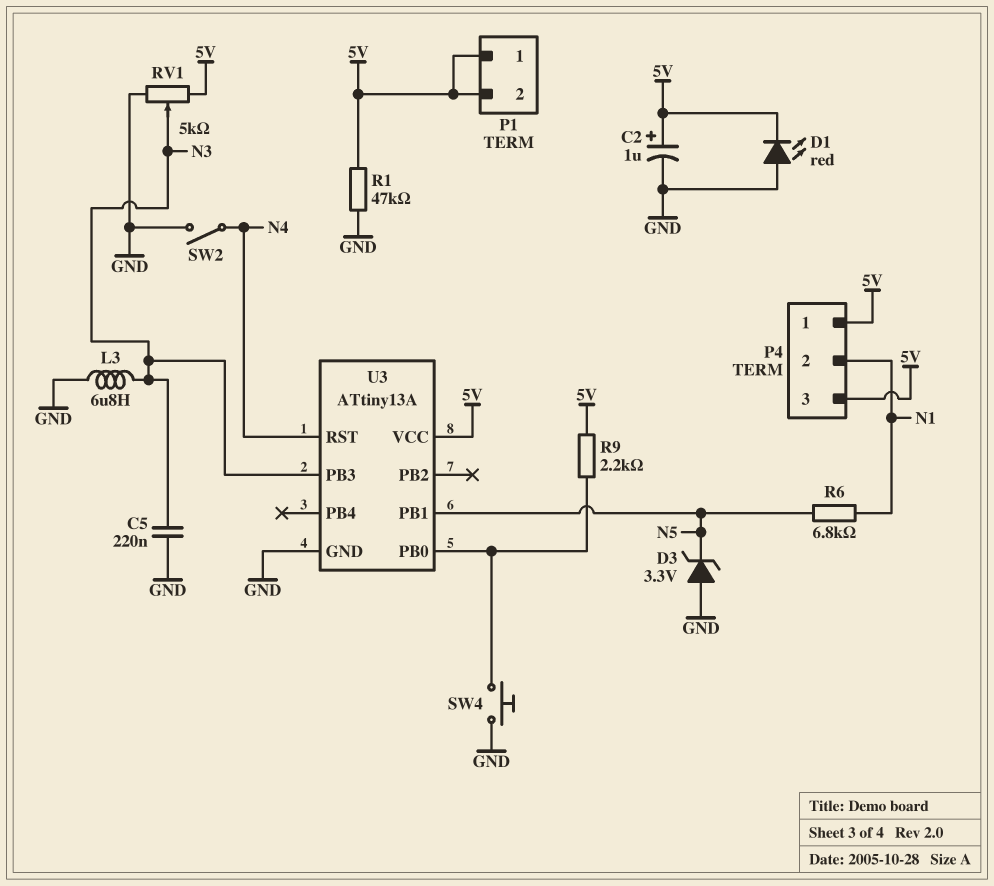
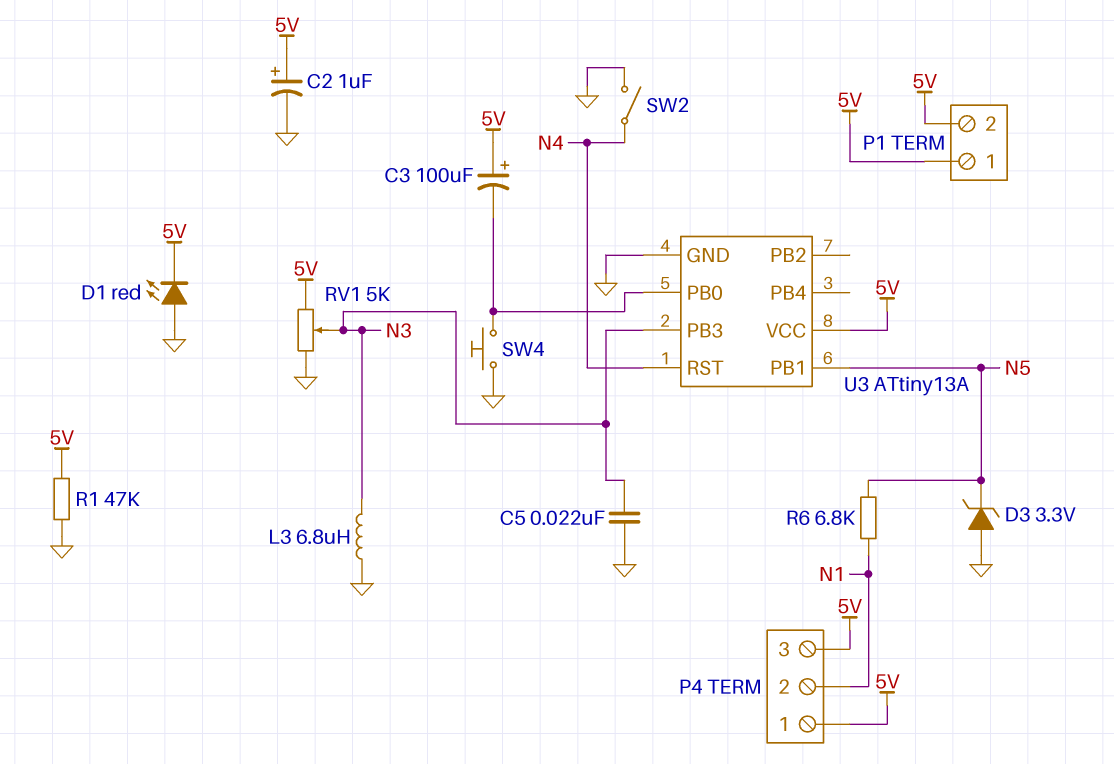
C3: none -> 100uF (plus 5V, minus U3/PB0)
C5: 220nF (GND, N3) -> 22nF (GND, N3)
R9: 2.2k (5V, U3/PB0) -> none

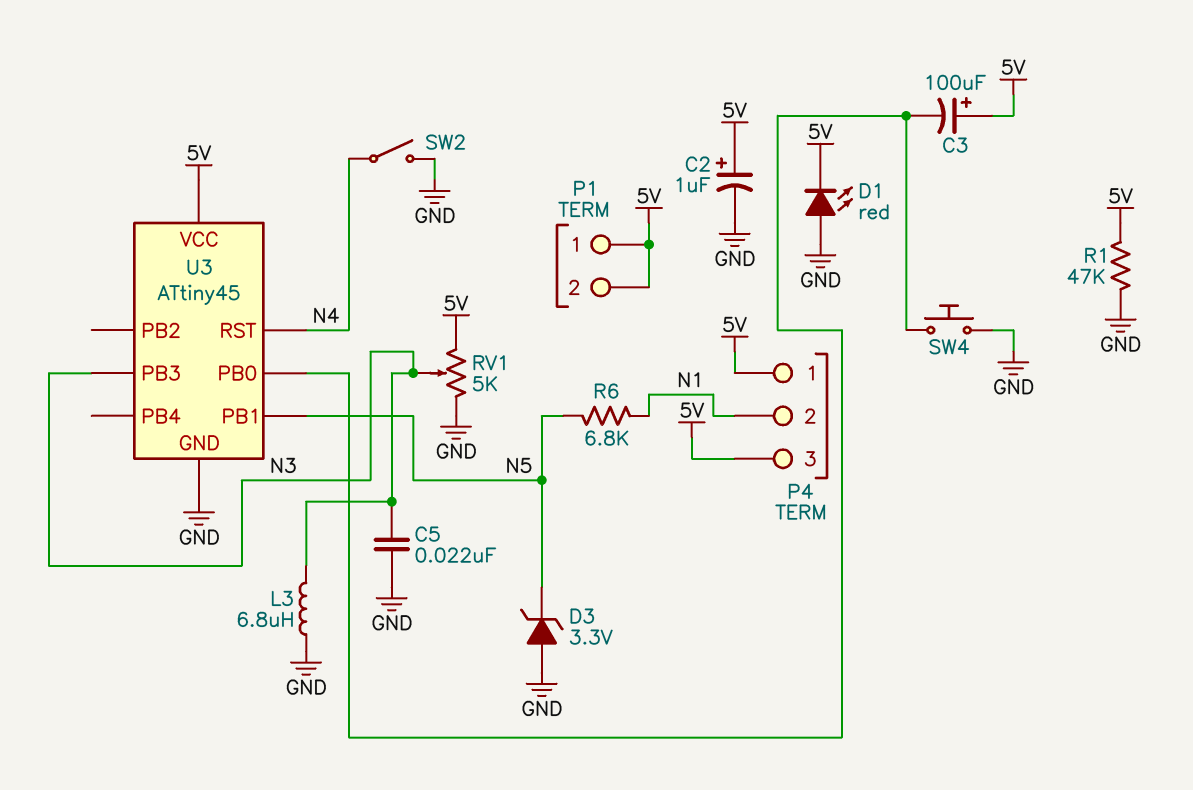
U3: ATtiny13A -> ATtiny45

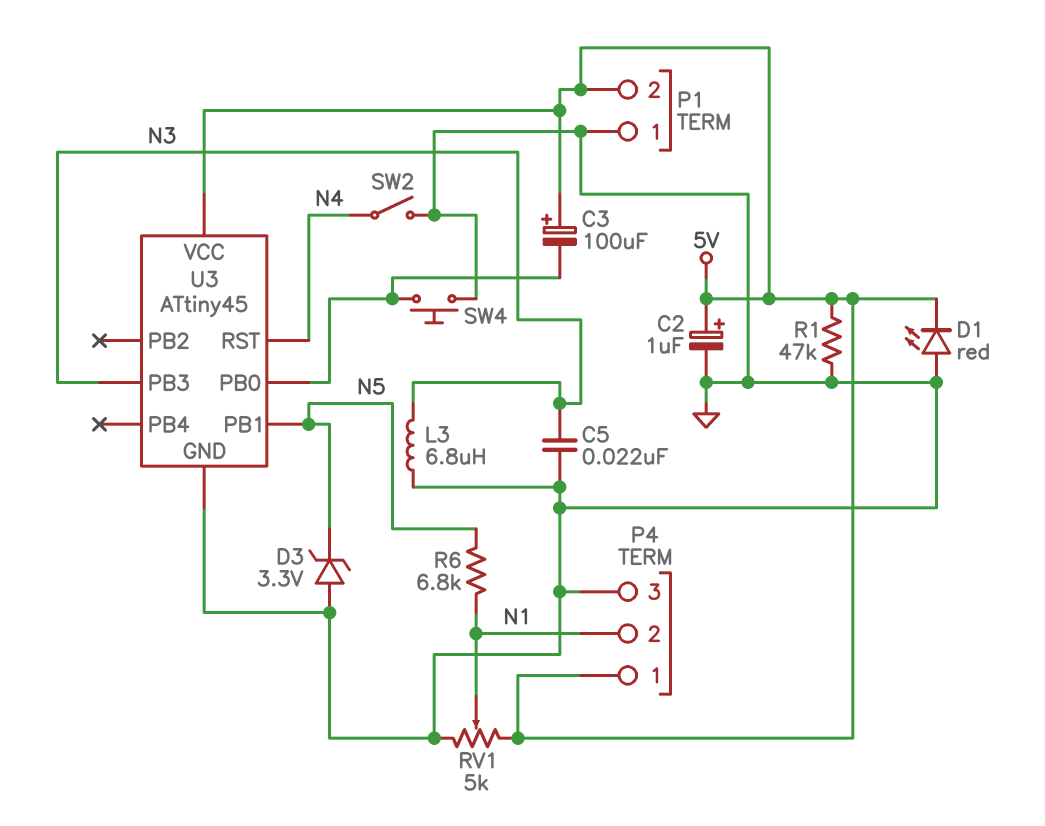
P1 pin 1: 5V -> GND
P4 pin 3: 5V -> GND
RV1: 5k (5V, GND, wiper N3) -> 5k (5V, GND, wiper N1)

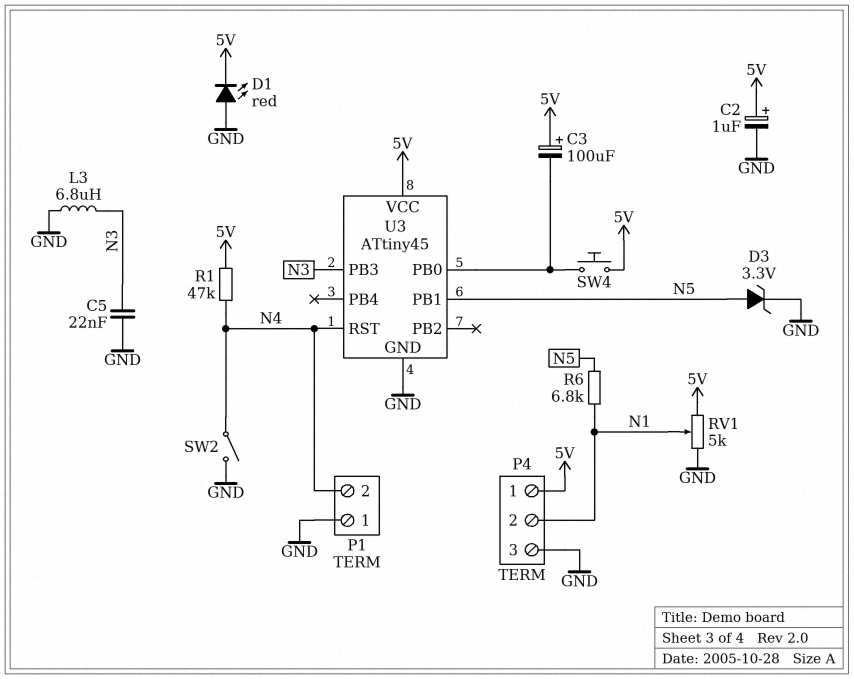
D3: zener 3.3V (A GND, K N5) -> zener 3.3V (A N5, K GND)
P1 pin 2: 5V -> N4
R1: 47k (5V, GND) -> 47k (5V, N4)
SW4: button (GND, U3/PB0) -> button (5V, U3/PB0)

